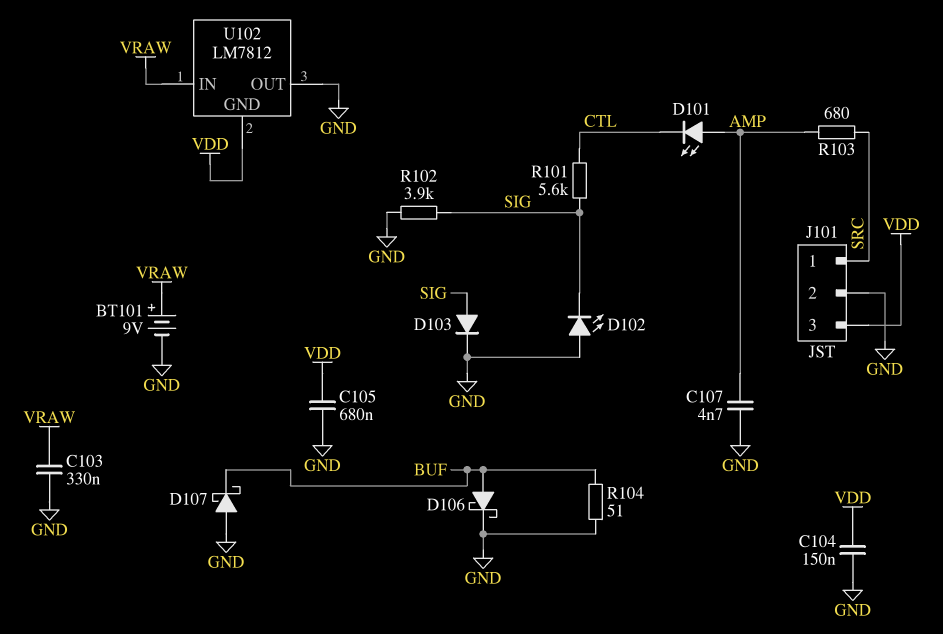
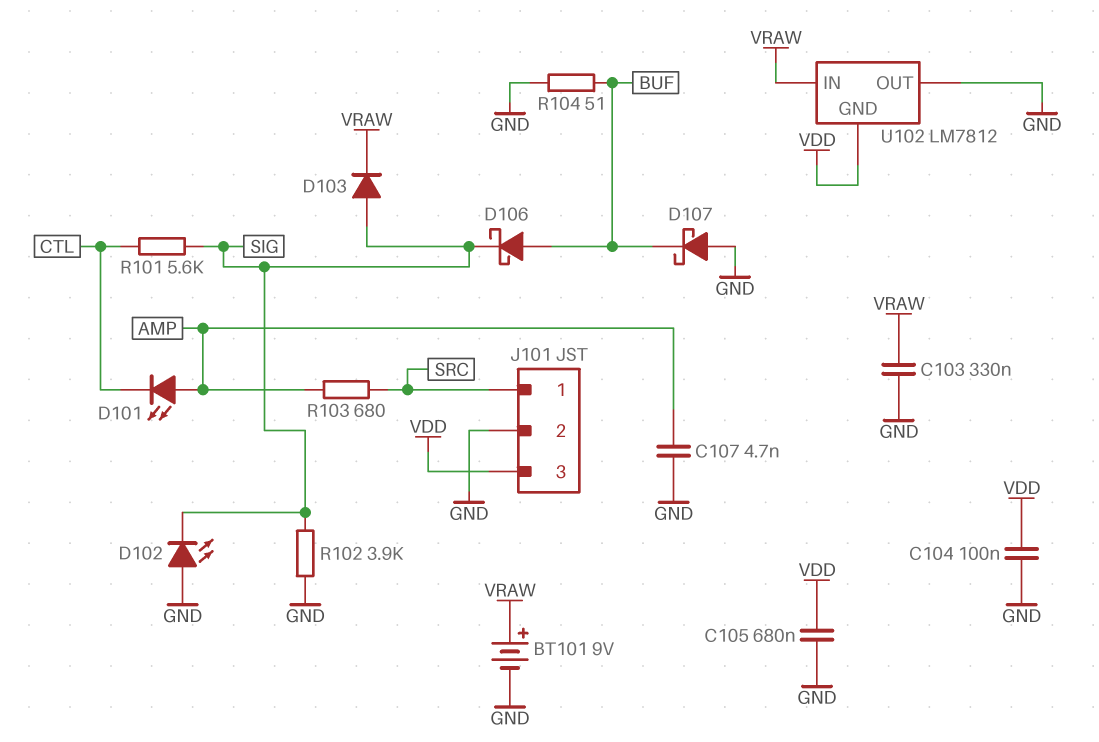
C104: 150nF (GND, VDD) -> 100nF (GND, VDD)
D103: diode (A SIG, K GND) -> diode (A SIG, K VRAW)
D106: schottky (A BUF, K GND) -> schottky (A BUF, K SIG)

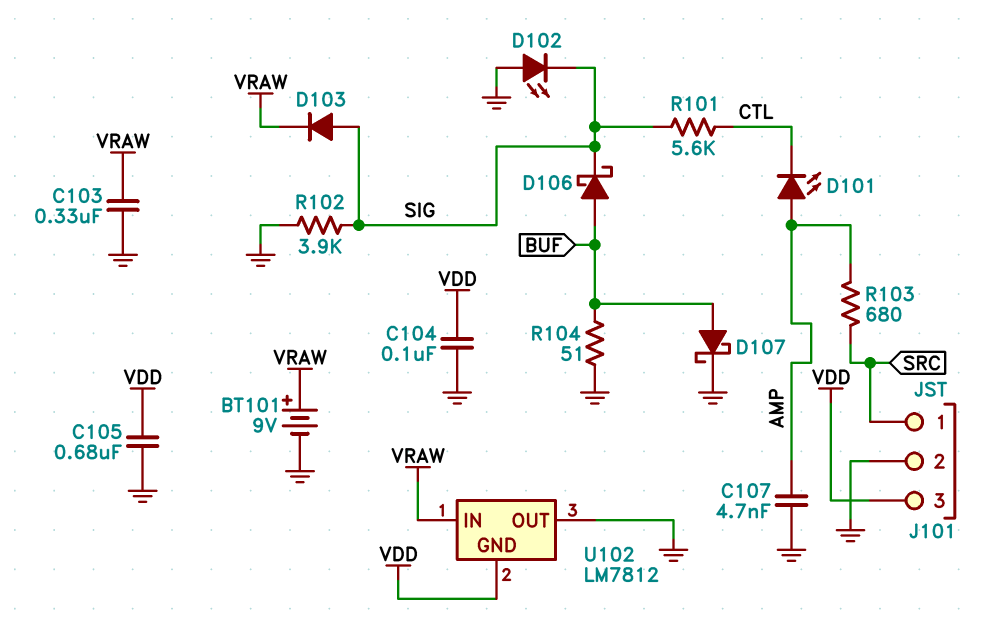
D107: schottky (A GND, K BUF) -> schottky (A BUF, K GND)

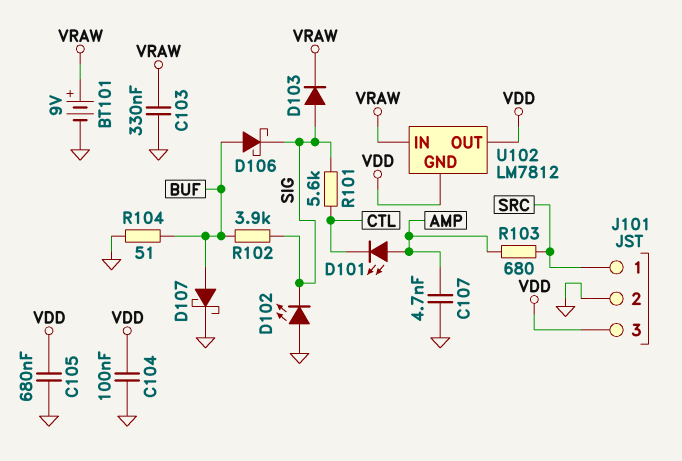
R102: 3.9k (GND, SIG) -> 3.9k (BUF, SIG)
U102 pin OUT: GND -> VDD

